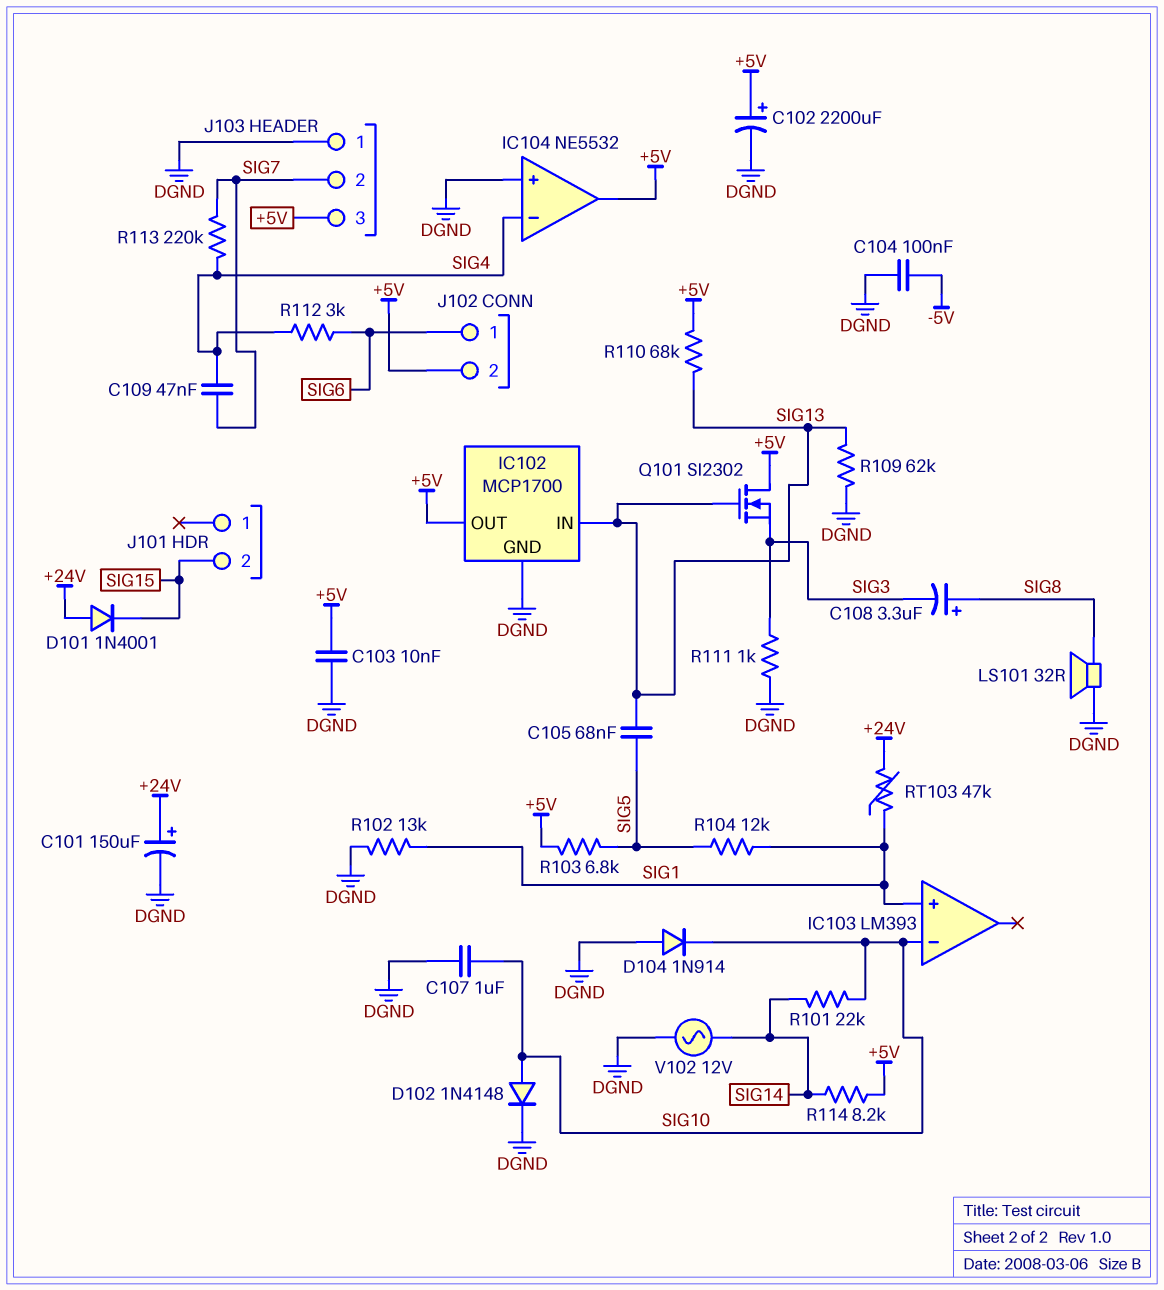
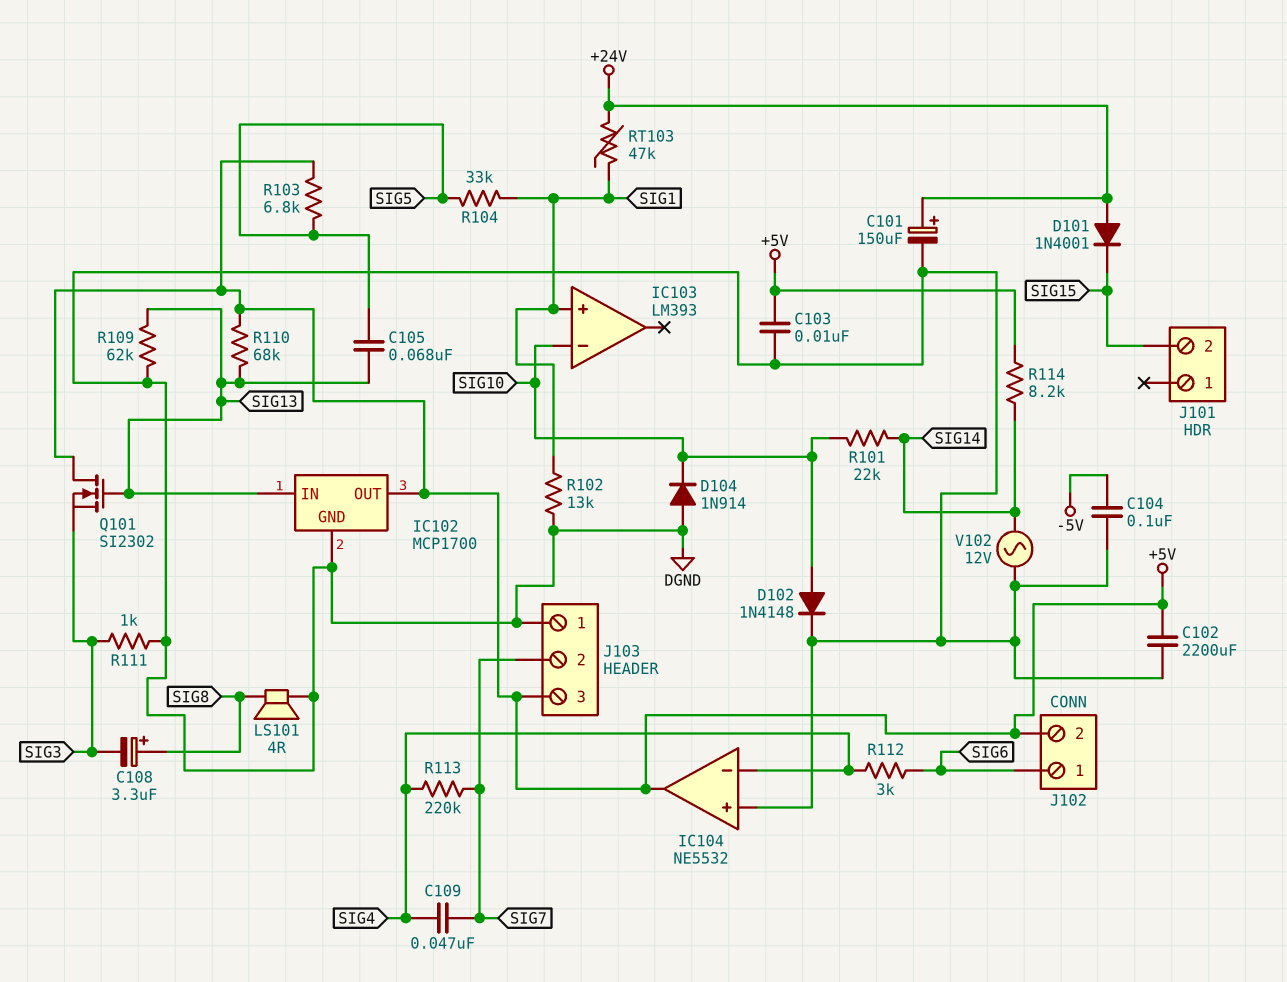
C102: 2200uF (plus +5V, minus DGND) -> 2200uF (+5V, DGND)
C107: 1uF (DGND, SIG10) -> none
LS101: speaker 32R (DGND, SIG8) -> speaker 4R (DGND, SIG8)
R104: 12k (SIG1, SIG5) -> 33k (SIG1, SIG5)

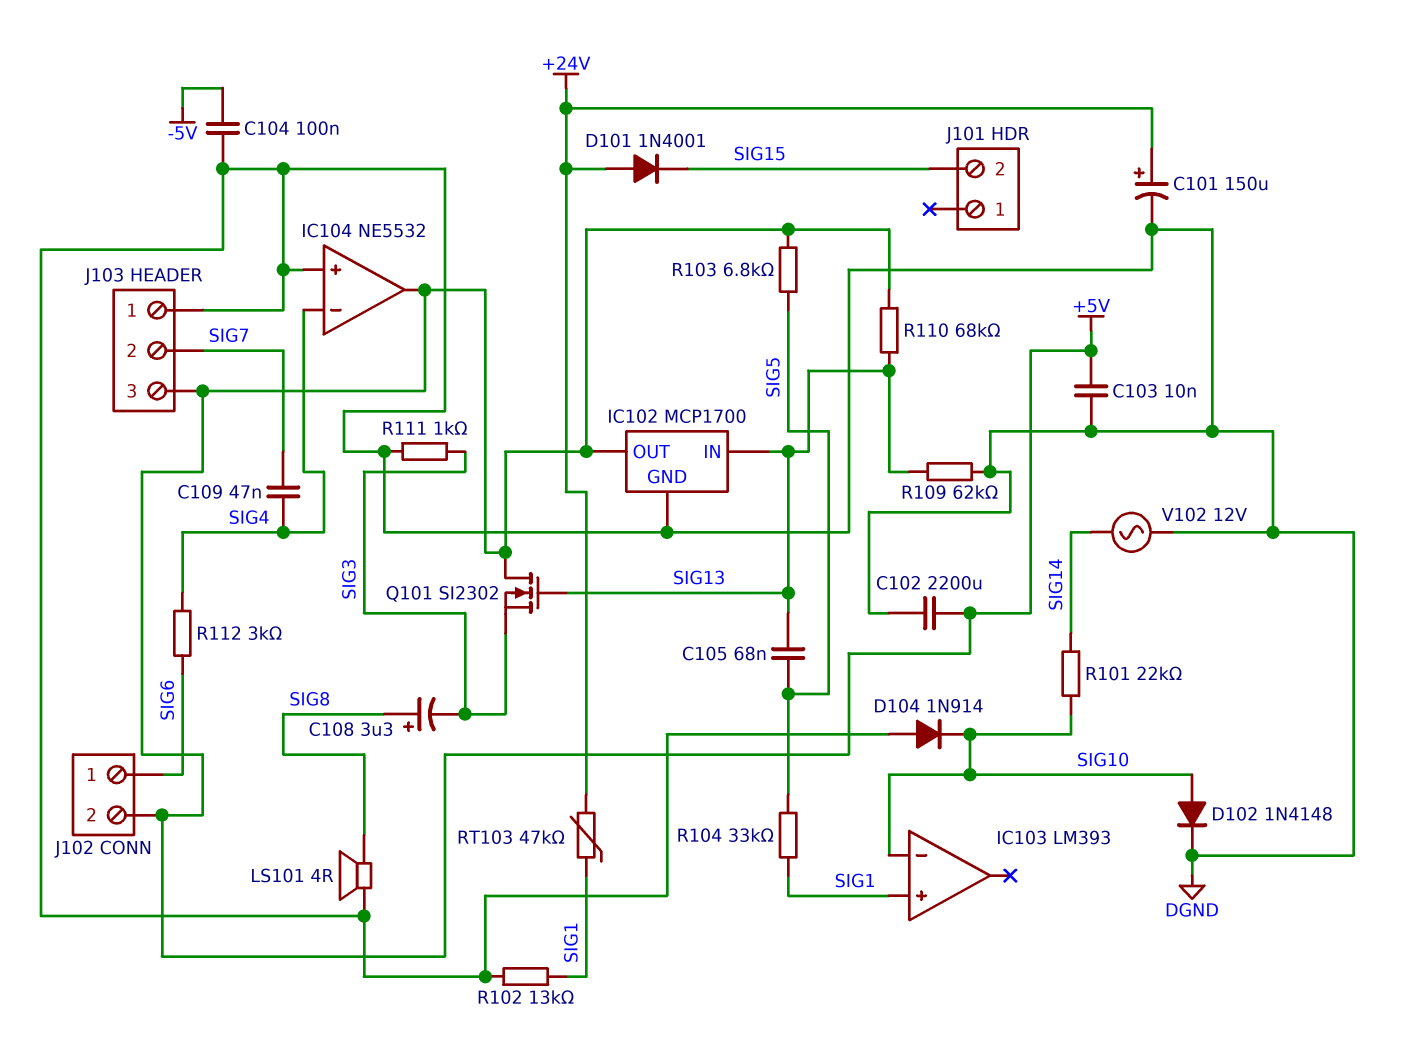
R113: 220k (SIG4, SIG7) -> none
R114: 8.2k (+5V, SIG14) -> none

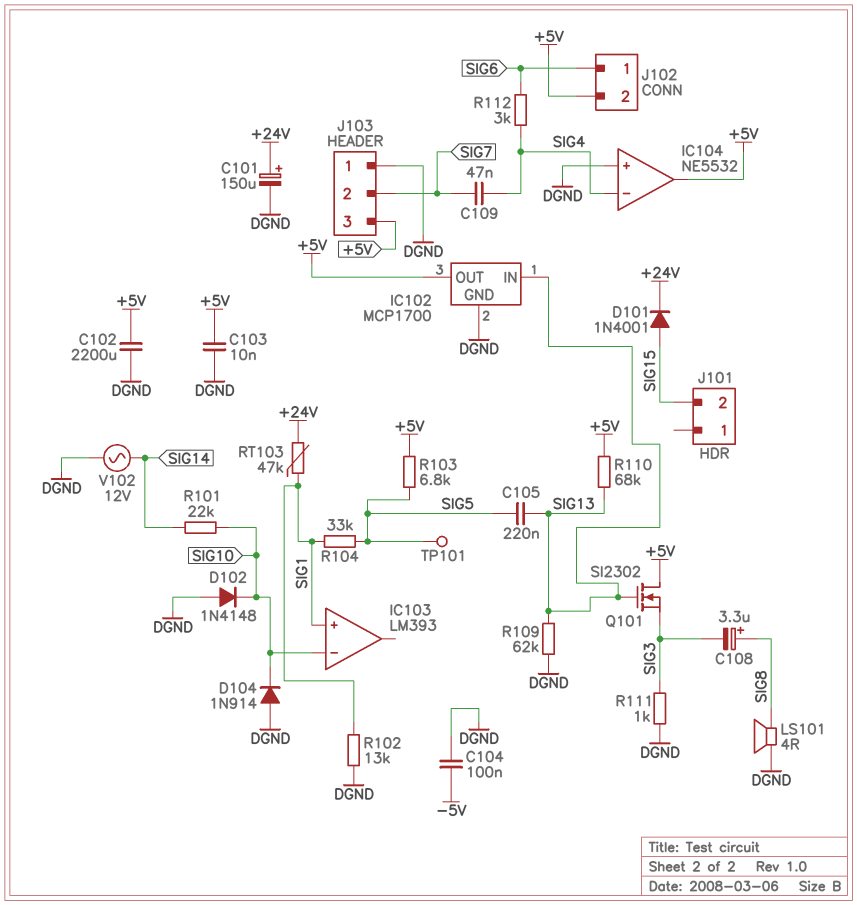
C105: 68nF (SIG5, SIG13) -> 220nF (SIG5, SIG13)
D101: diode 1N4001 (A +24V, K SIG15) -> diode 1N4001 (A SIG15, K +24V)
D102: diode 1N4148 (A SIG10, K DGND) -> diode 1N4148 (A DGND, K SIG10)
TP101: none -> test point (SIG5)

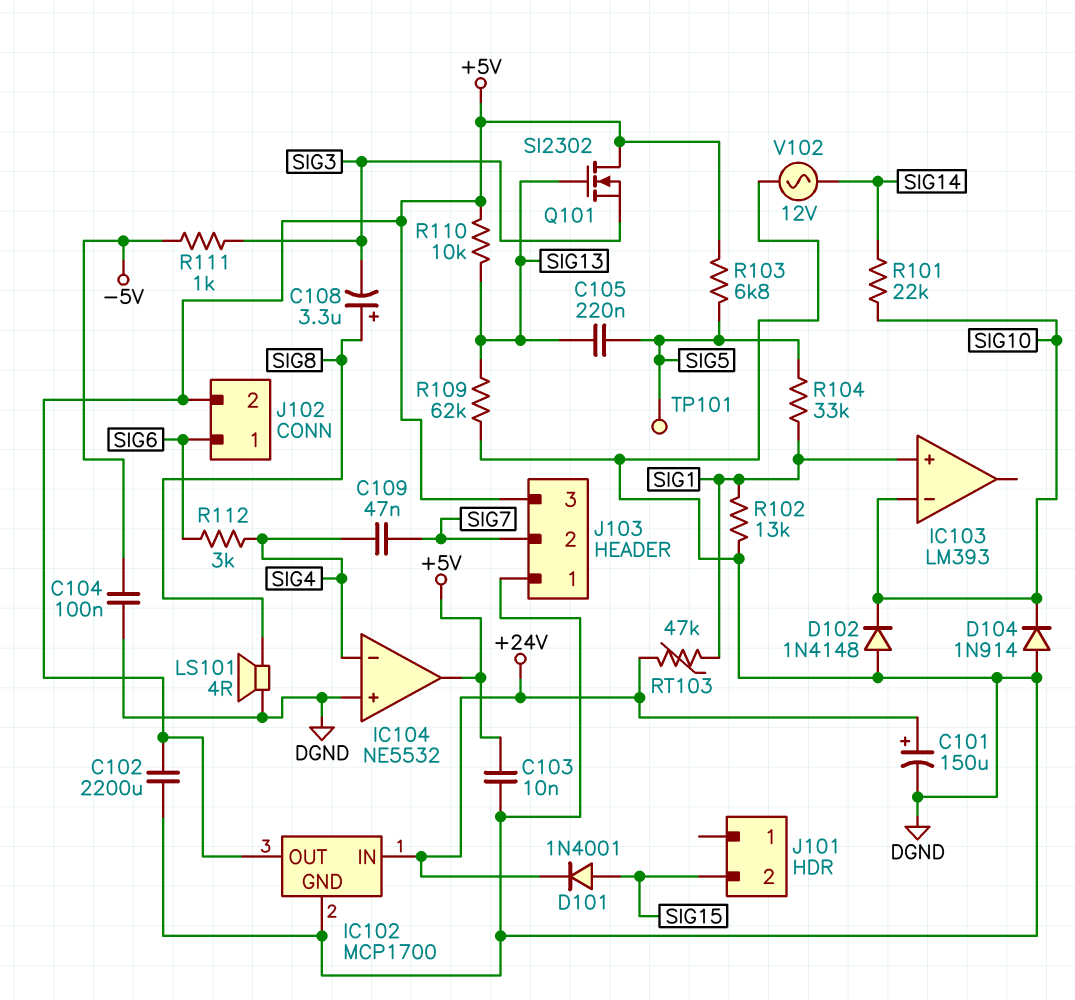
IC102 pin IN: SIG13 -> +24V
R110: 68k (+5V, SIG13) -> 10k (+5V, SIG13)
R111: 1k (DGND, SIG3) -> 1k (-5V, SIG3)

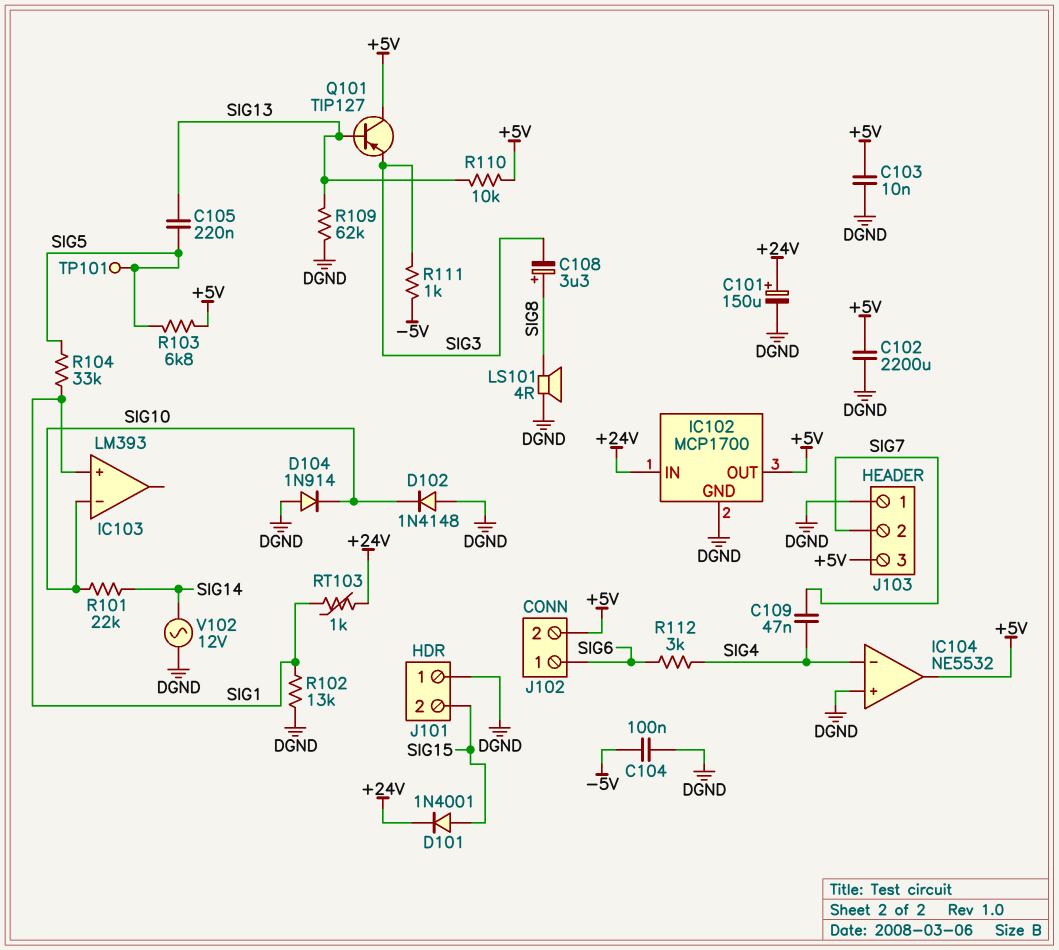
J101 pin 1: none -> DGND
Q101: NMOS SI2302 (G SIG13, D +5V, S SIG3) -> PNP TIP127 (B SIG13, C +5V, E SIG3)
RT103: 47k (+24V, SIG1) -> 1k (+24V, SIG1)

